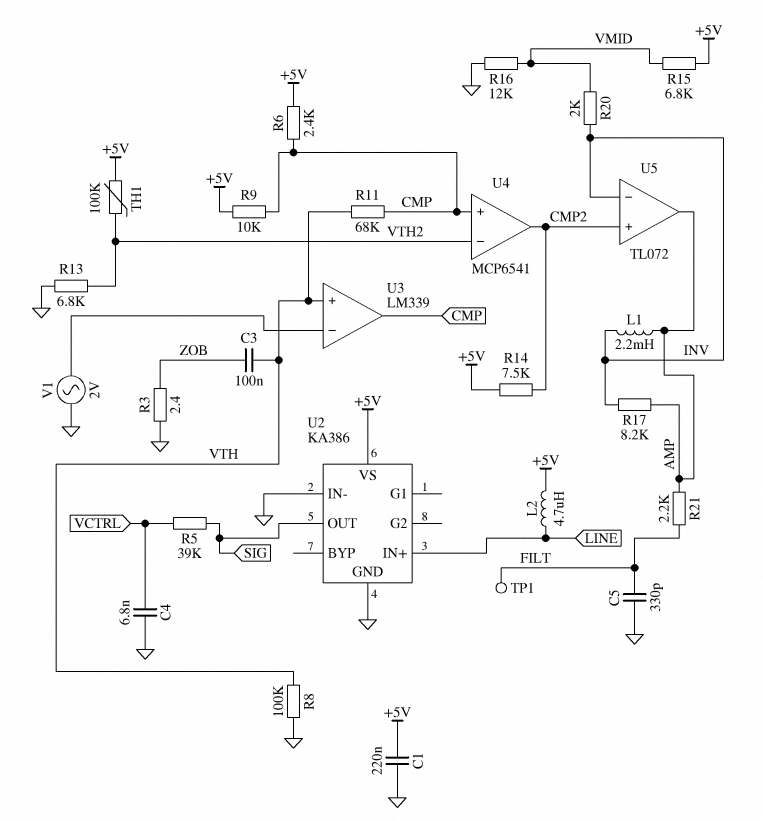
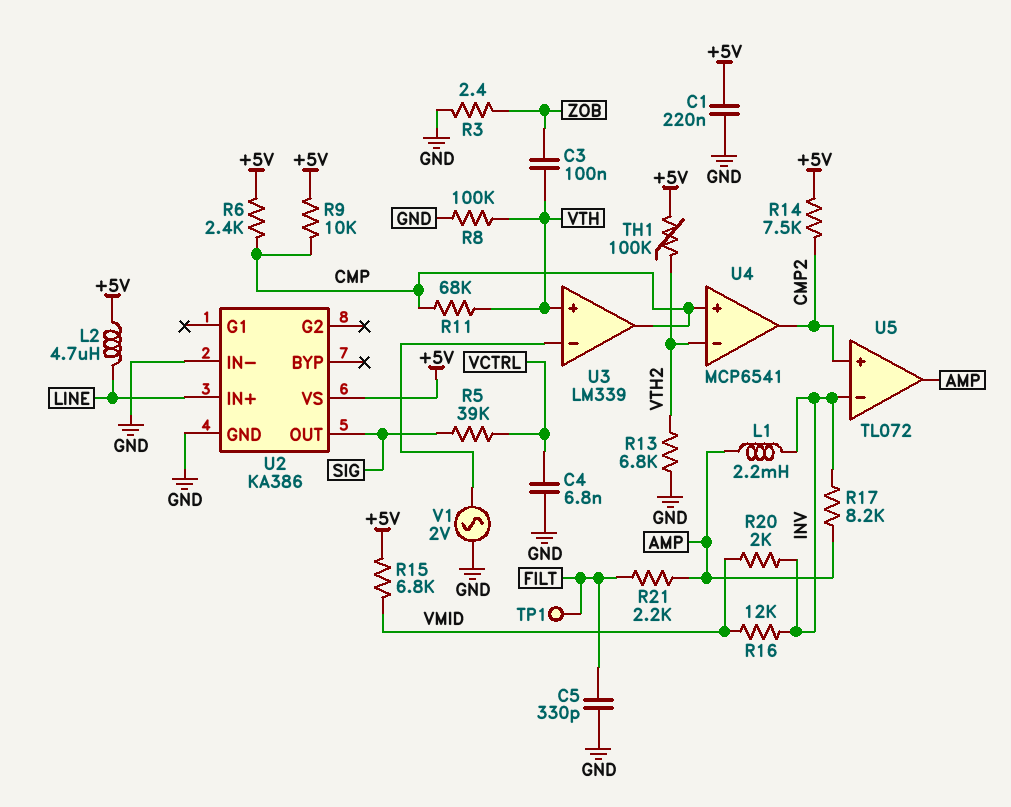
R16: 12k (GND, VMID) -> 12k (INV, VMID)

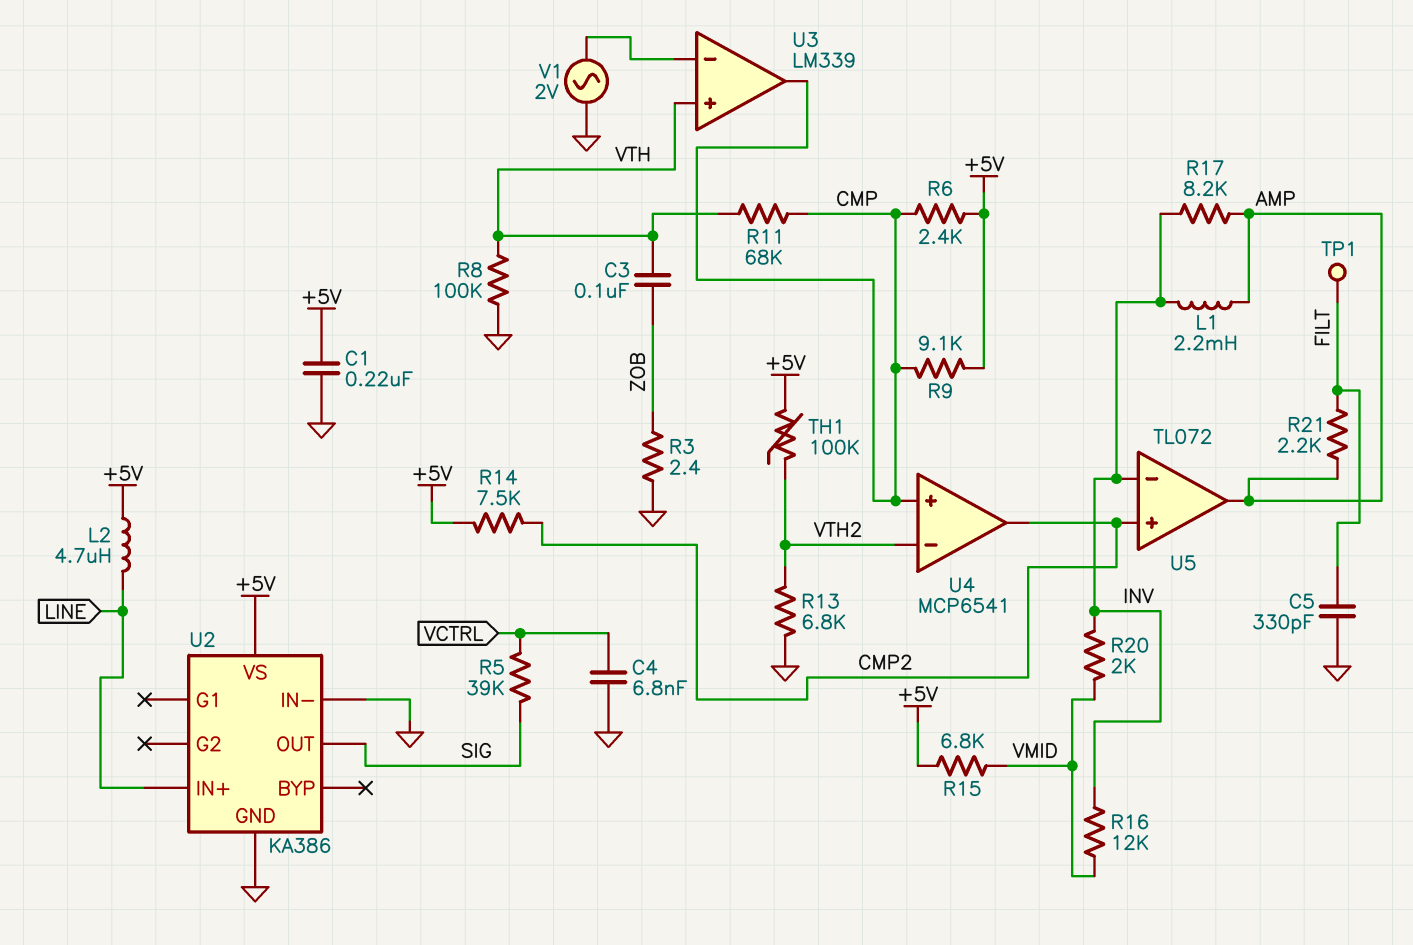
R9: 10k (+5V, CMP) -> 9.1k (+5V, CMP)

